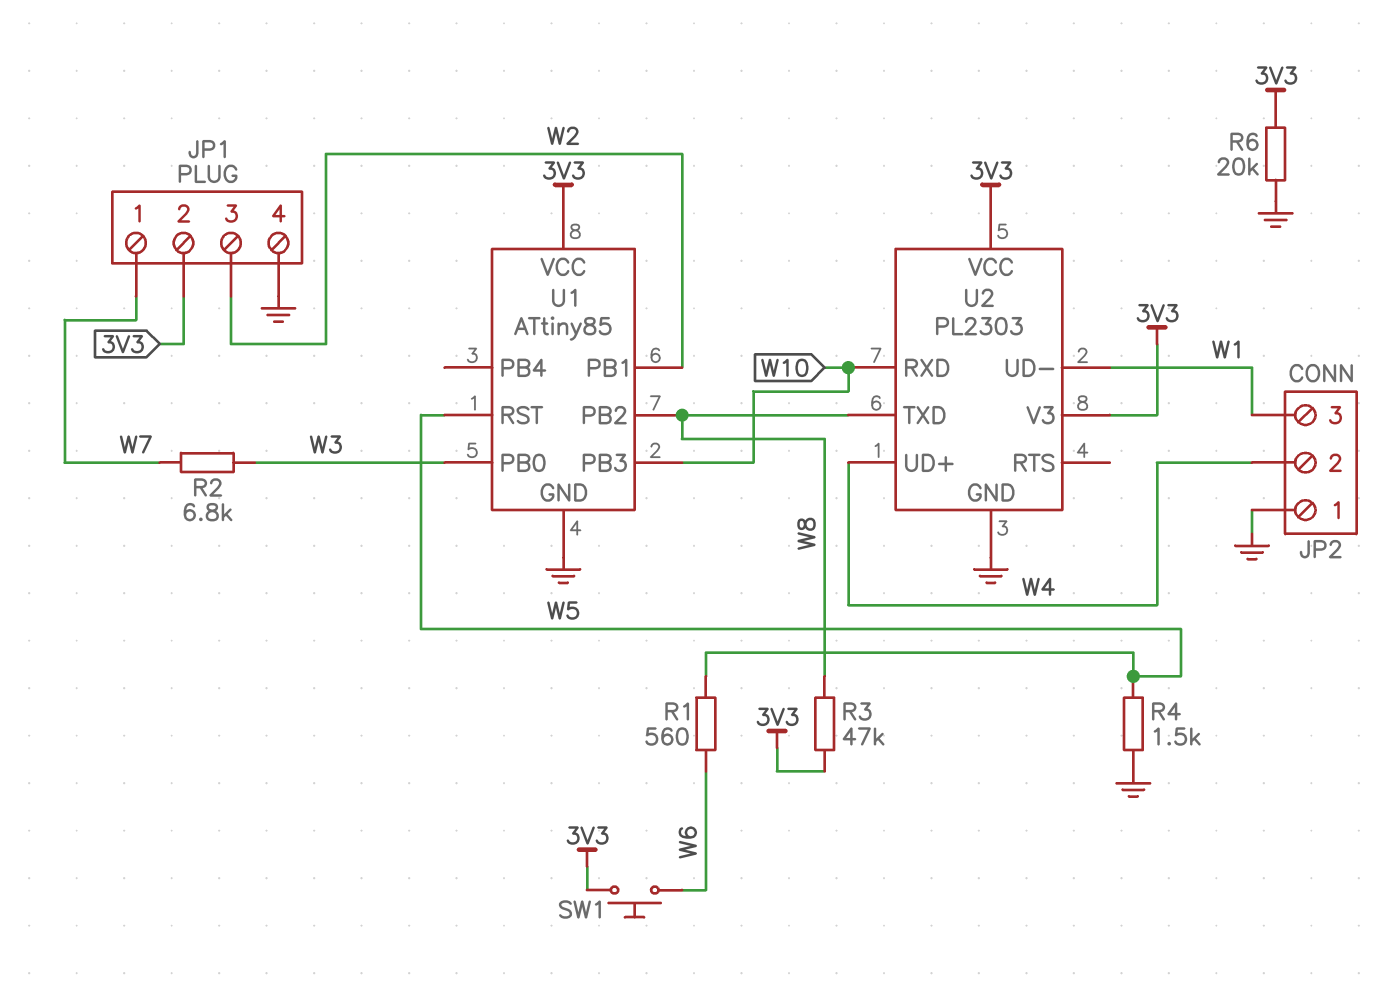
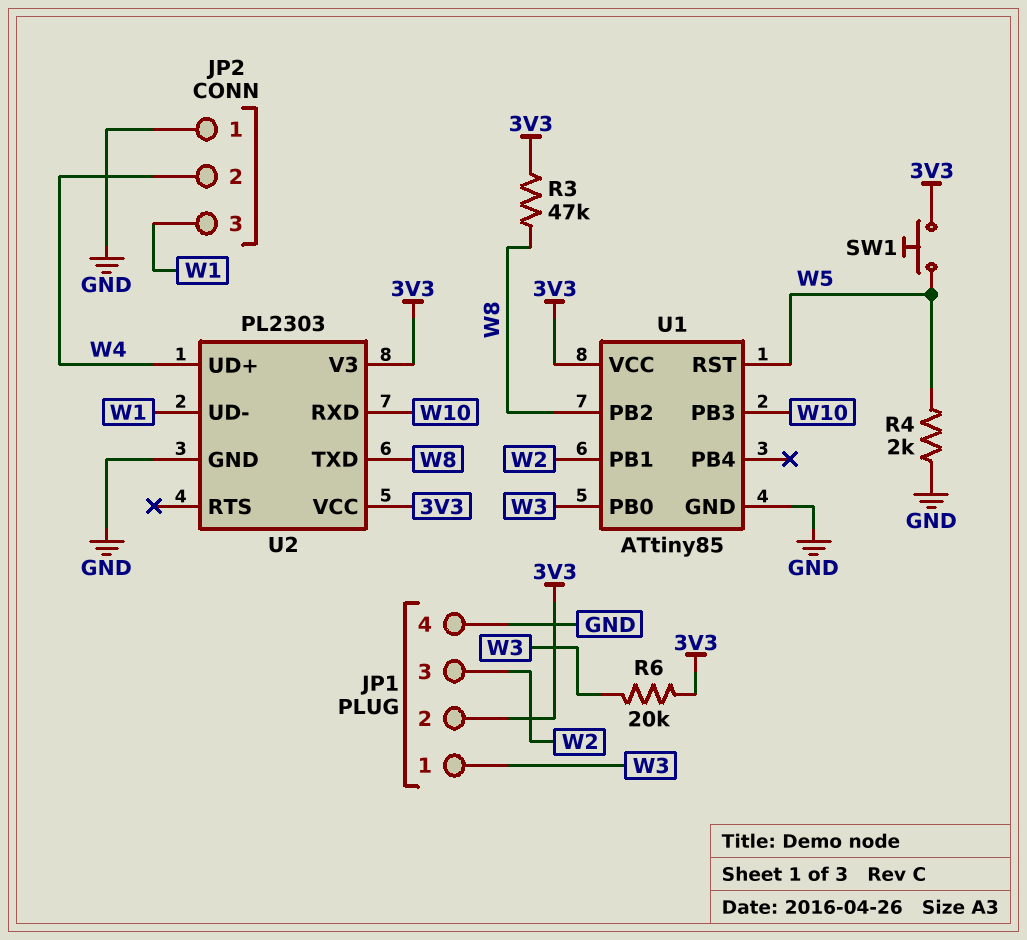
JP1 pin 1: W7 -> W3
R1: 560 (W5, W6) -> none
R2: 6.8k (W3, W7) -> none
R4: 1.5k (GND, W5) -> 2k (GND, W5)
R6: 20k (3V3, GND) -> 20k (3V3, W3)
SW1: button (3V3, W6) -> button (3V3, W5)

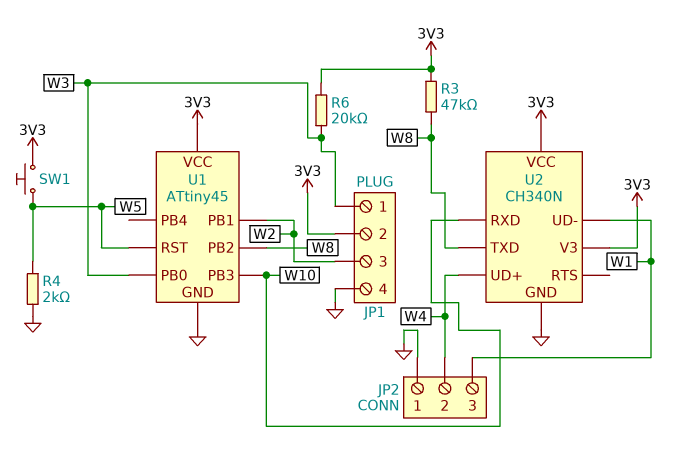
U1: ATtiny85 -> ATtiny45
U2: PL2303 -> CH340N

